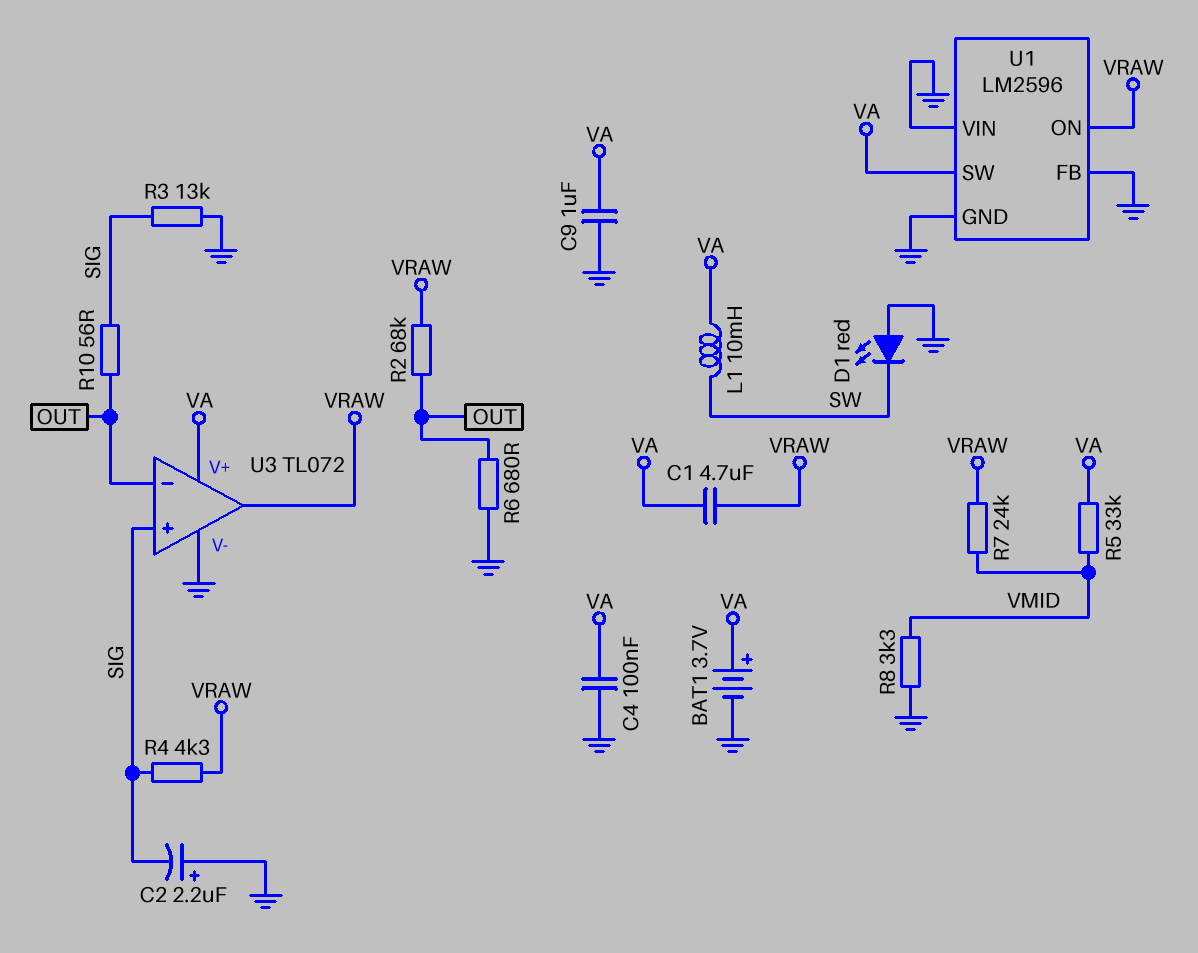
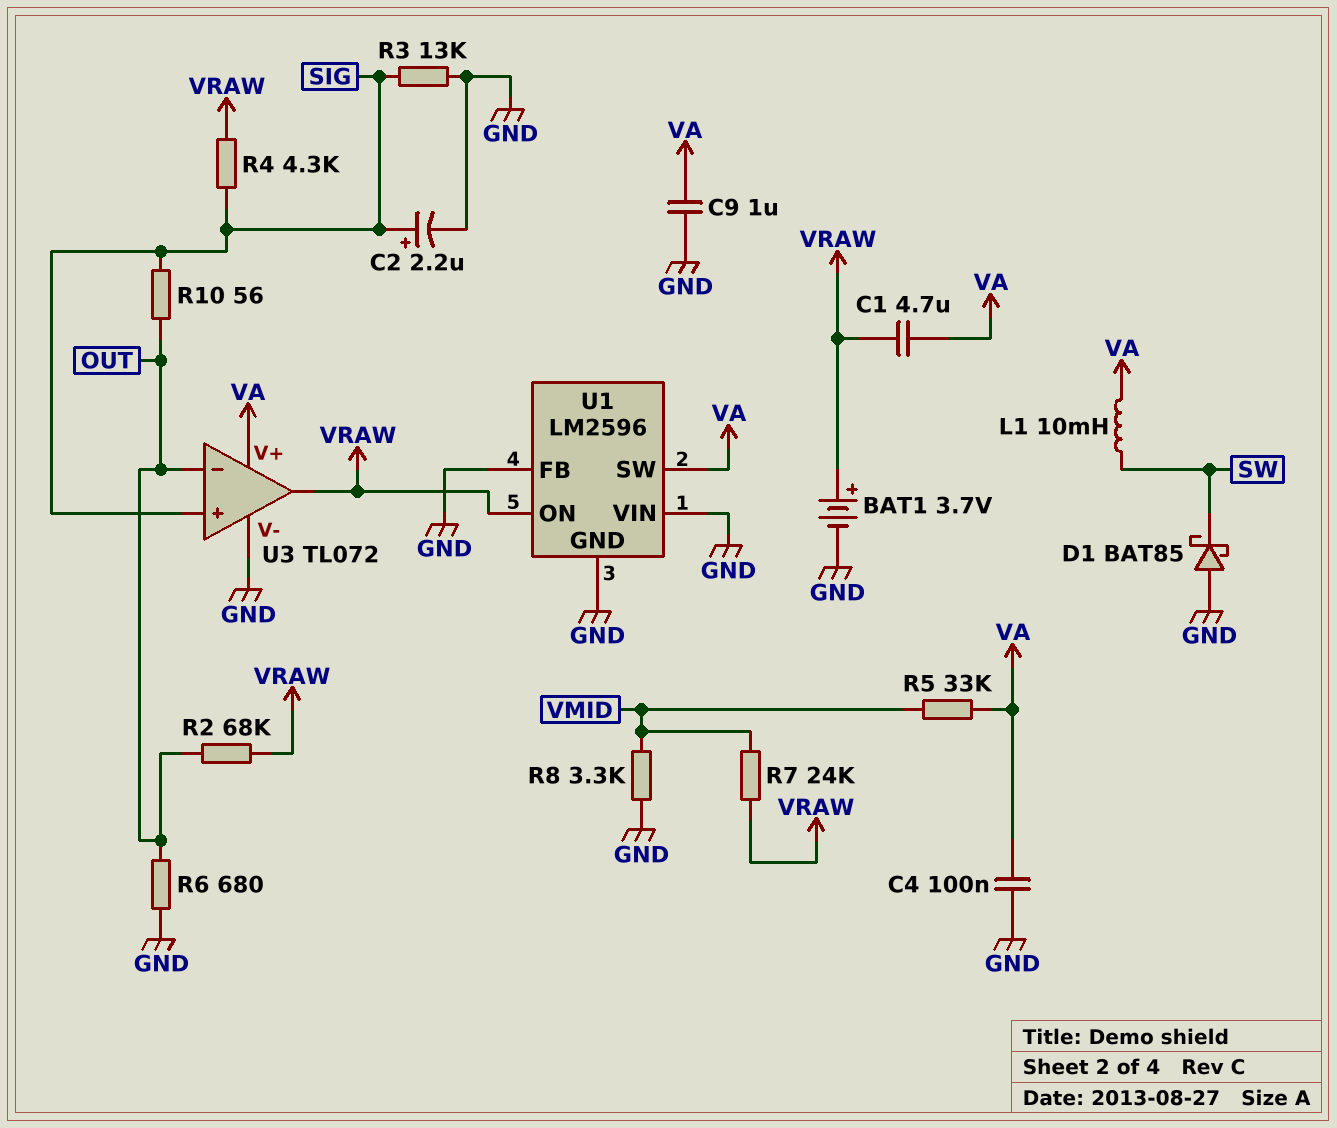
BAT1: 3.7V (plus VA, minus GND) -> 3.7V (plus VRAW, minus GND)
C2: 2.2uF (plus GND, minus SIG) -> 2.2uF (plus SIG, minus GND)
D1: LED red (A GND, K SW) -> schottky BAT85 (A GND, K SW)

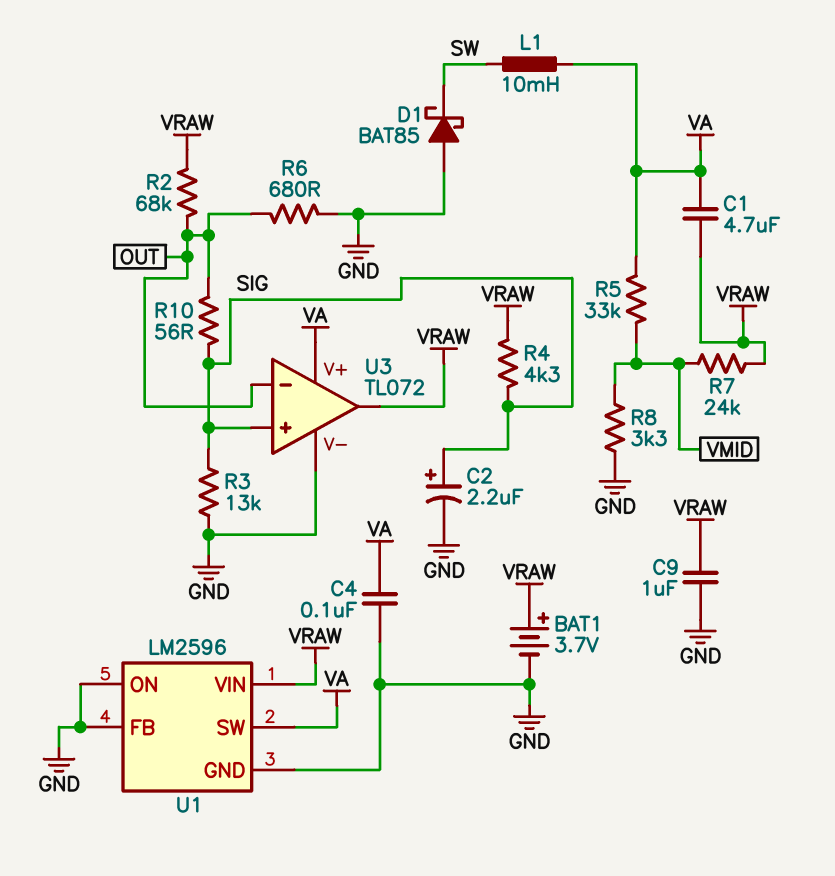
C9: 1uF (GND, VA) -> 1uF (GND, VRAW)
U1 pin ON: VRAW -> GND
U1 pin VIN: GND -> VRAW

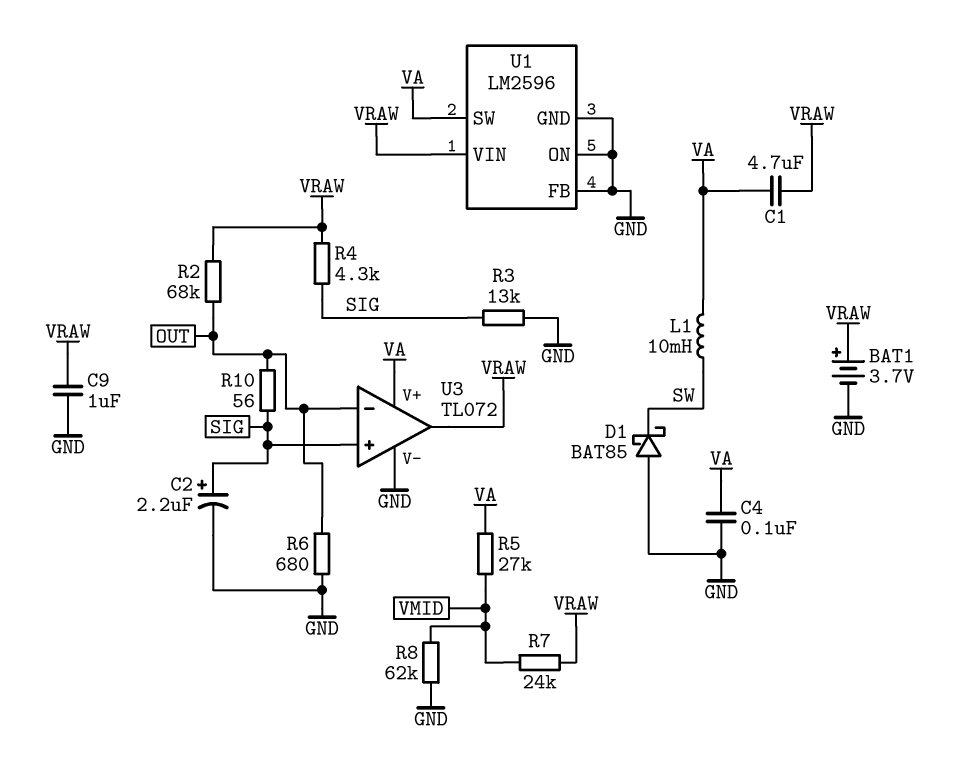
R5: 33k (VA, VMID) -> 27k (VA, VMID)
R8: 3.3k (GND, VMID) -> 62k (GND, VMID)

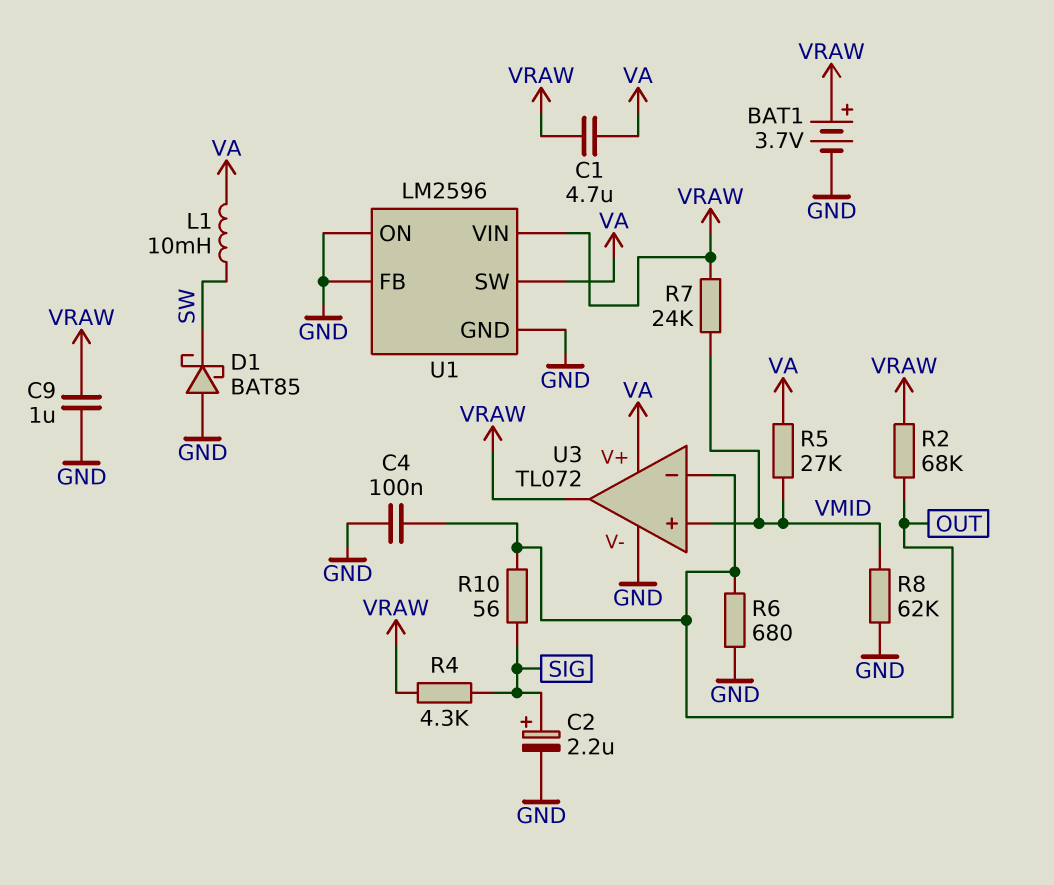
C4: 100nF (GND, VA) -> 100nF (GND, OUT)
R3: 13k (GND, SIG) -> none
U3 pin in+: SIG -> VMID

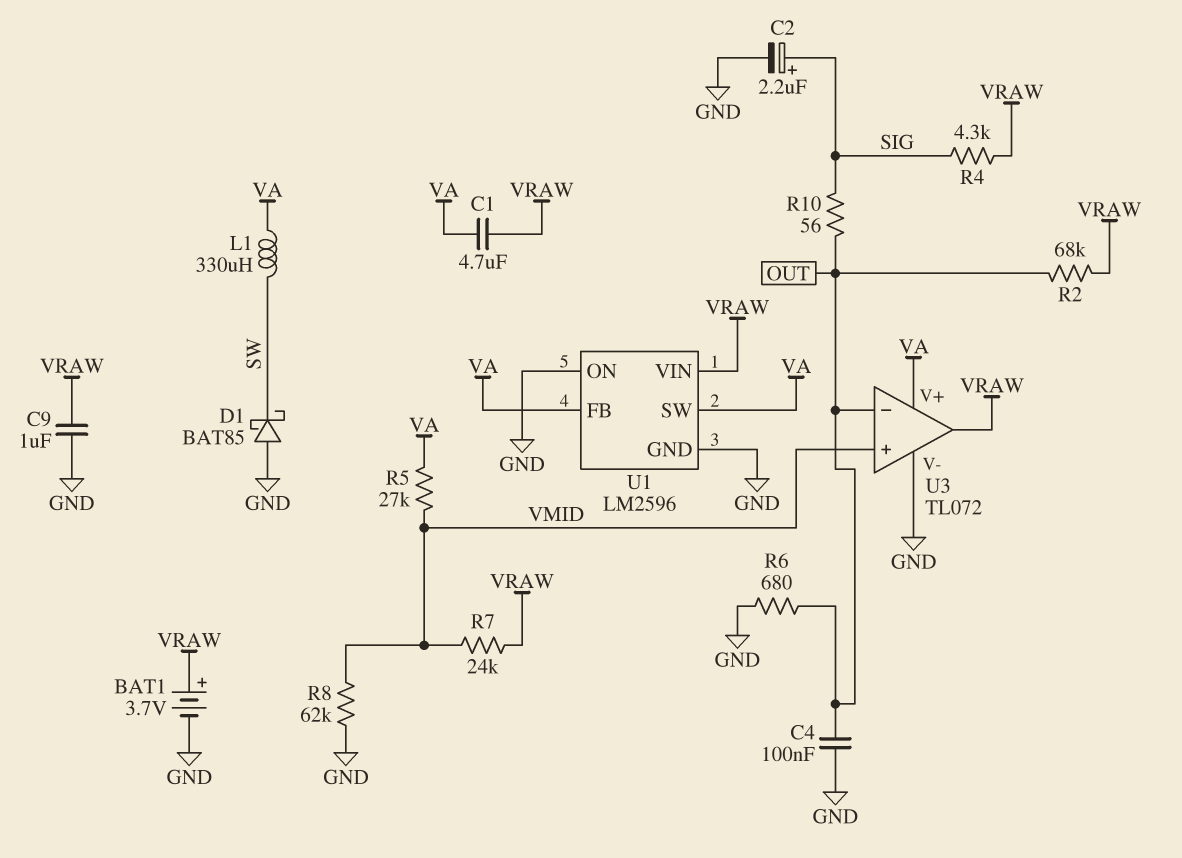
L1: 10mH (SW, VA) -> 330uH (SW, VA)
U1 pin FB: GND -> VA

